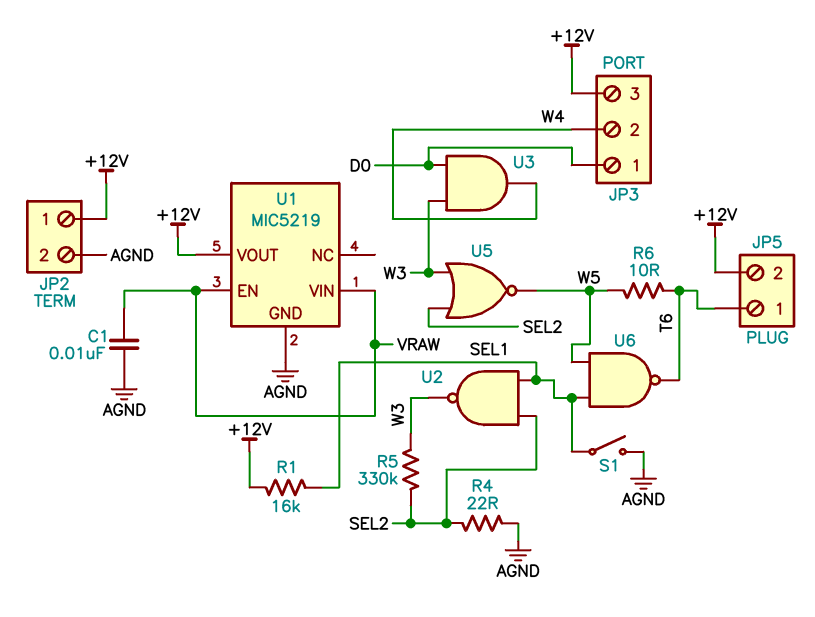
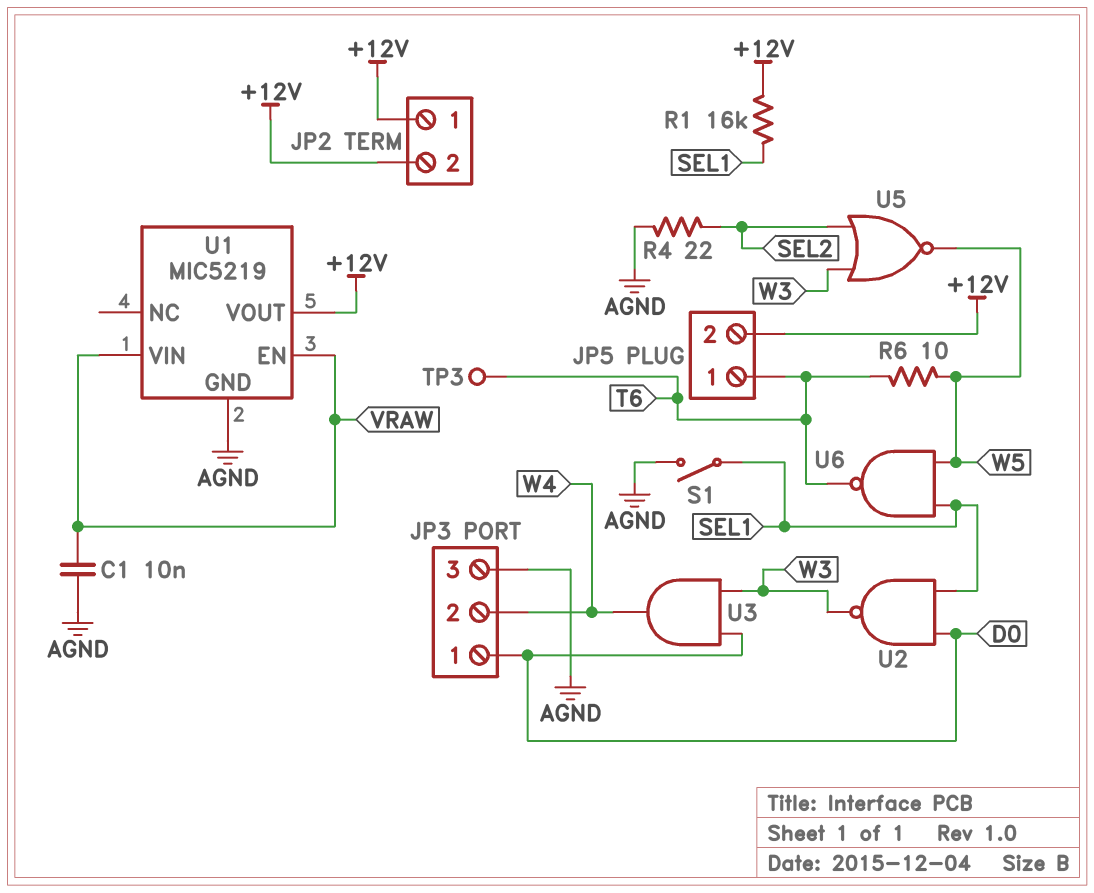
JP2 pin 2: AGND -> +12V
JP3 pin 3: +12V -> AGND
R5: 330k (SEL2, W3) -> none
TP3: none -> test point (T6)
U2: NAND (in SEL1, in SEL2, out W3) -> NAND (in D0, in SEL1, out W3)

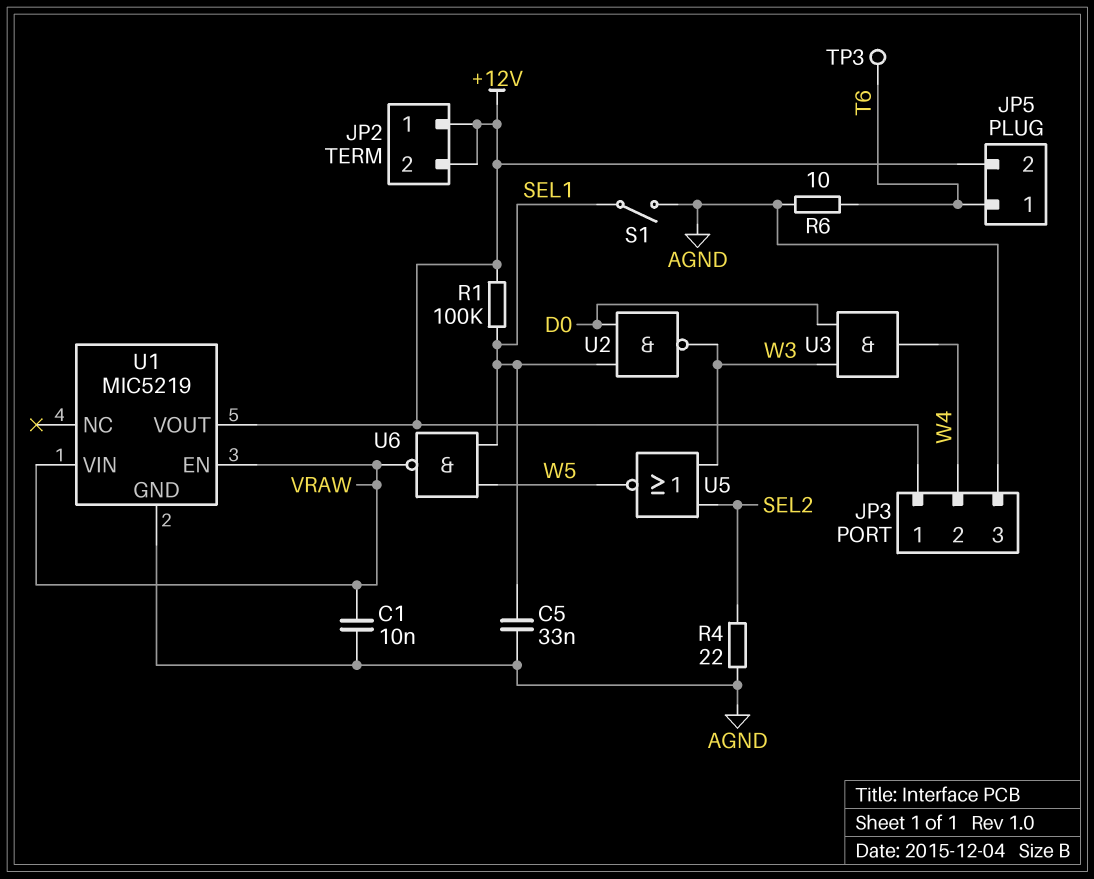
C5: none -> 33nF (AGND, SEL1)
JP3 pin 1: D0 -> +12V
R1: 16k (+12V, SEL1) -> 100k (+12V, SEL1)
R6: 10 (T6, W5) -> 10 (AGND, T6)
U6: NAND (in SEL1, in W5, out T6) -> NAND (in SEL1, in W5, out VRAW)

